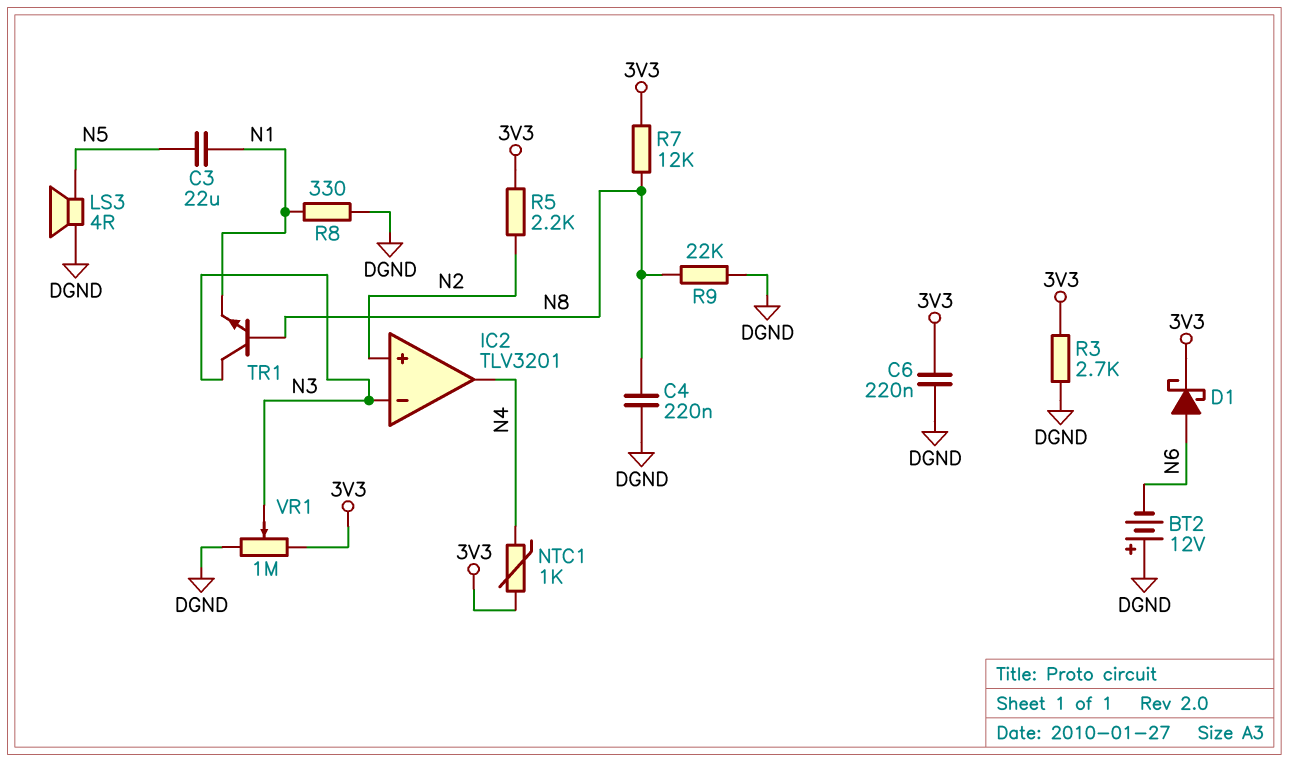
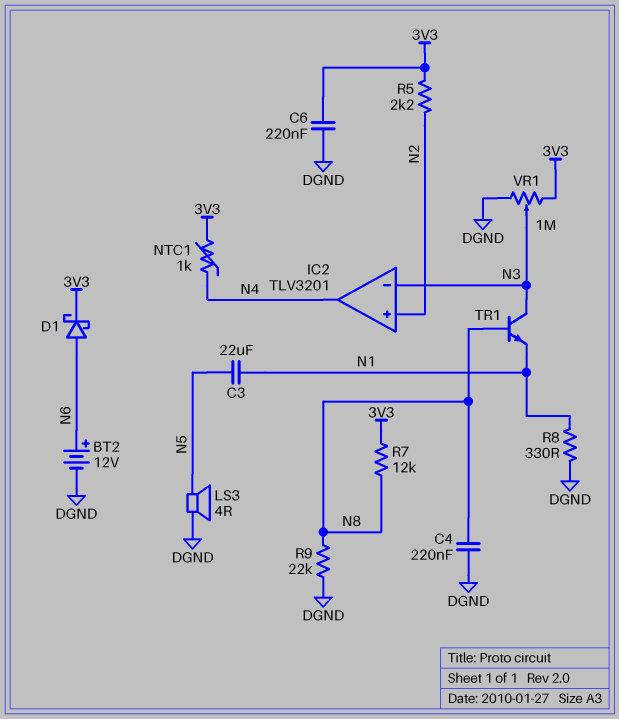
BT2: 12V (plus DGND, minus N6) -> 12V (plus N6, minus DGND)
R3: 2.7k (3V3, DGND) -> none

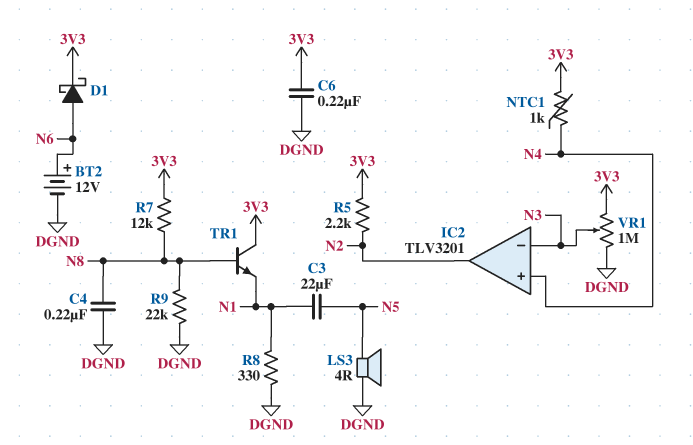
IC2 pin in+: N2 -> N4
IC2 pin out: N4 -> N2
TR1: NPN (B N8, C N3, E N1) -> NPN (B N8, C 3V3, E N1)

